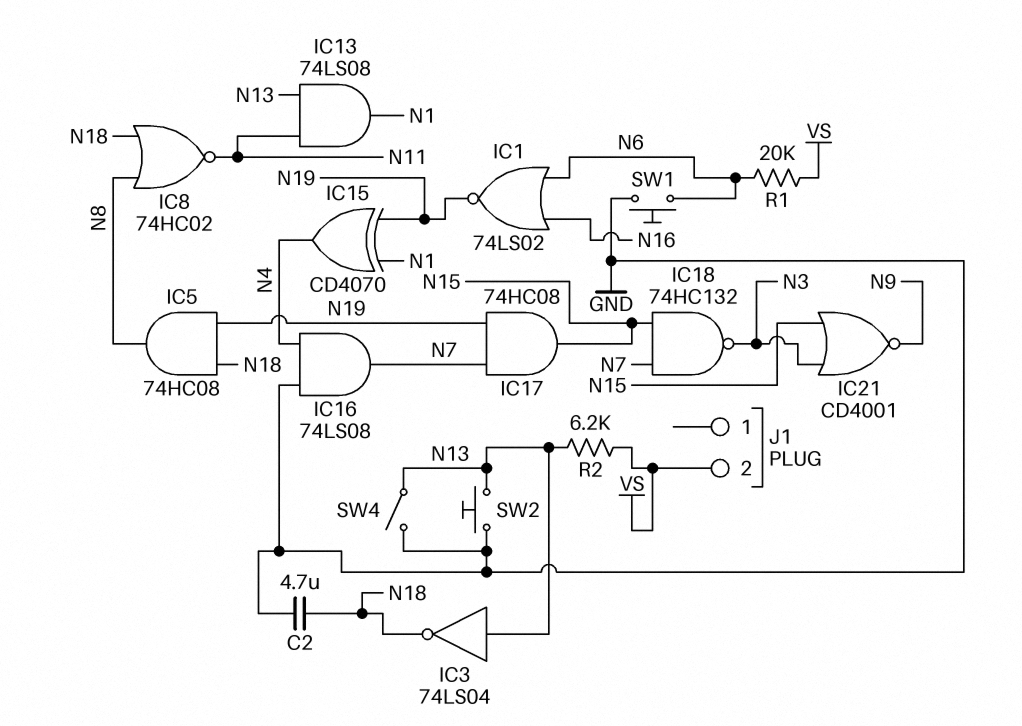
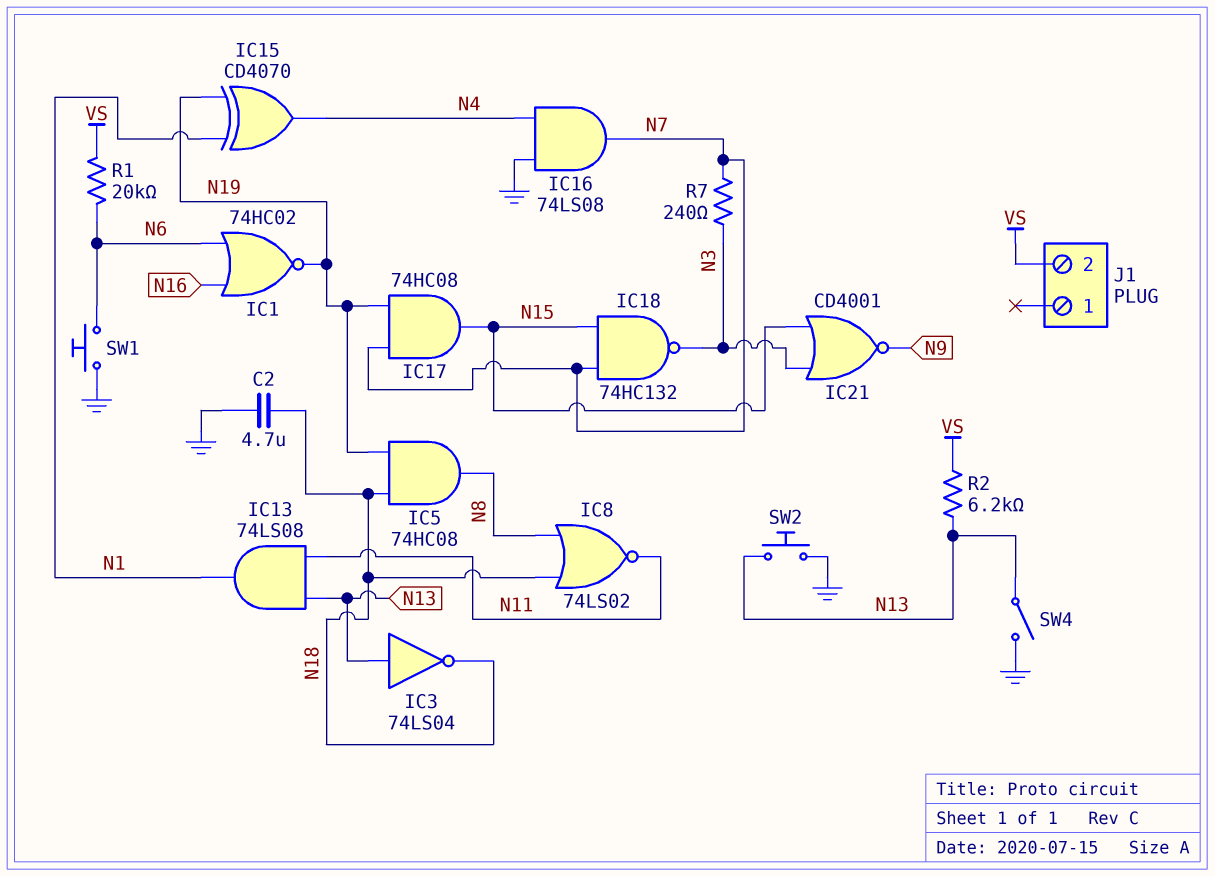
IC1: NOR 74LS02 (in N6, in N16, out N19) -> NOR 74HC02 (in N6, in N16, out N19)
IC8: NOR 74HC02 (in N8, in N18, out N11) -> NOR 74LS02 (in N8, in N18, out N11)
R7: none -> 240 (N3, N7)

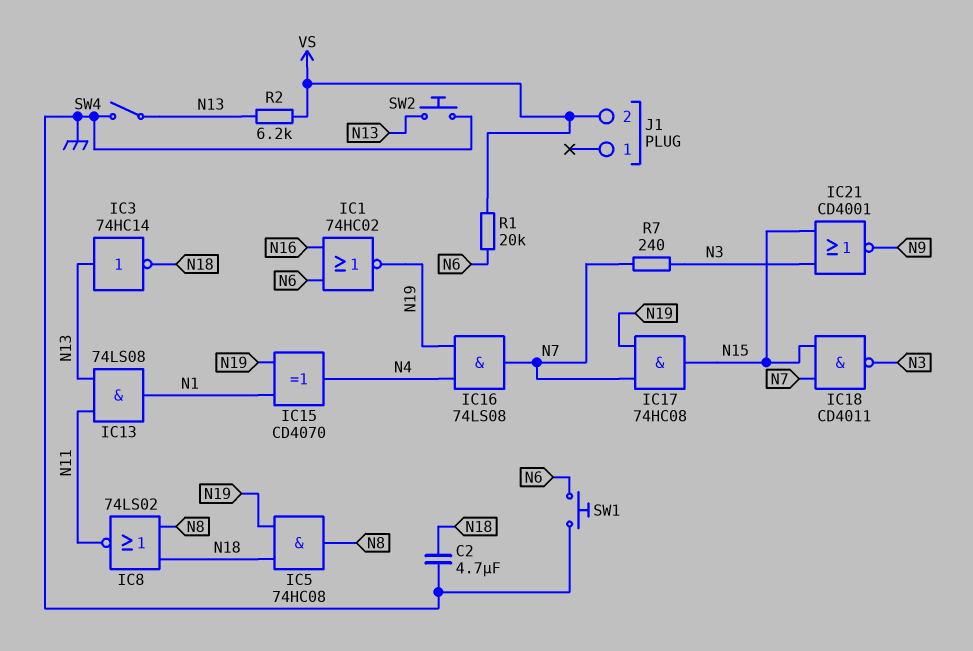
IC3: NOT 74LS04 (in N13, out N18) -> NOT 74HC14 (in N13, out N18)
IC16: AND 74LS08 (in GND, in N4, out N7) -> AND 74LS08 (in N4, in N19, out N7)
IC18: NAND 74HC132 (in N7, in N15, out N3) -> NAND CD4011 (in N7, in N15, out N3)

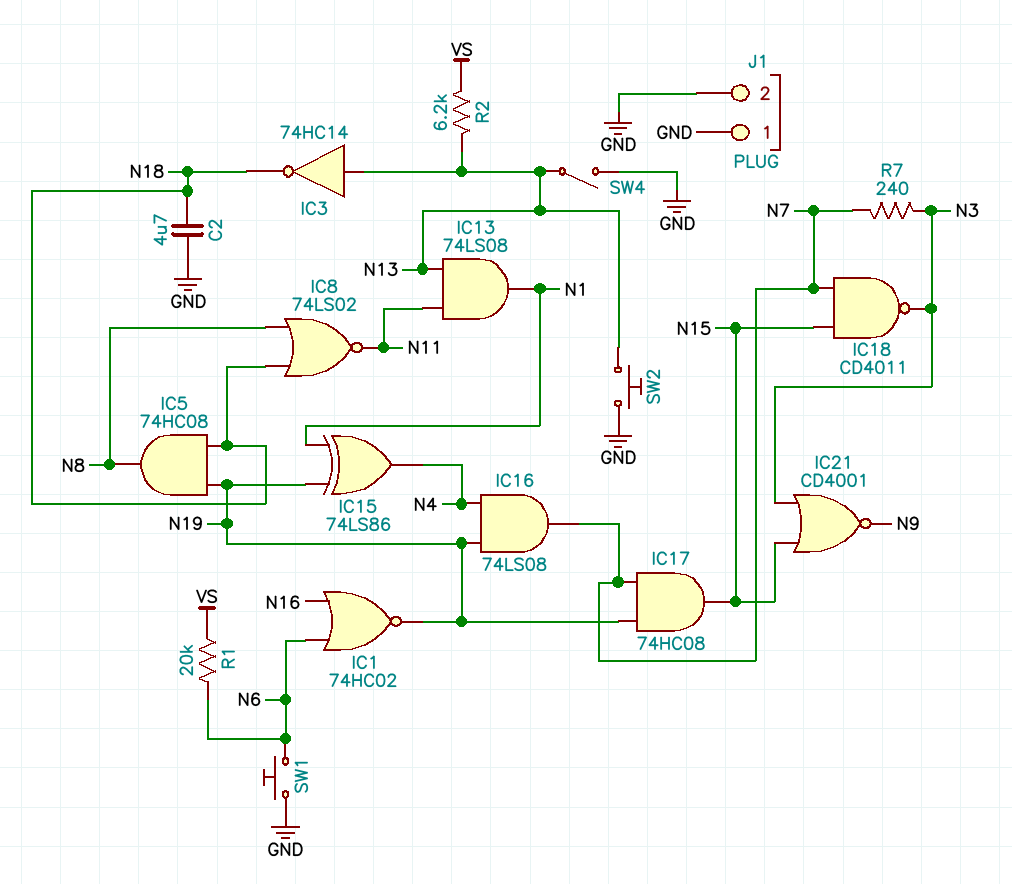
IC15: XOR CD4070 (in N1, in N19, out N4) -> XOR 74LS86 (in N1, in N19, out N4)
J1 pin 1: none -> GND
J1 pin 2: VS -> GND

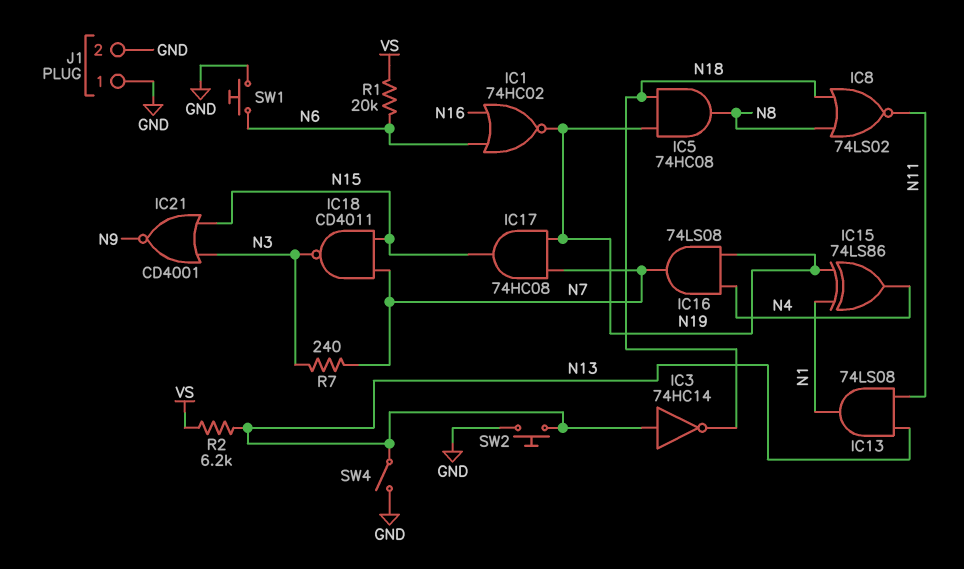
C2: 4.7uF (GND, N18) -> none

